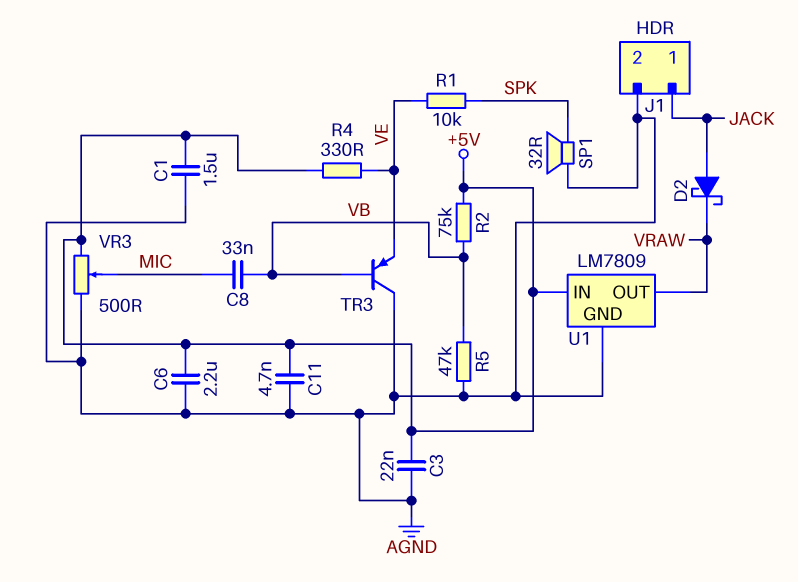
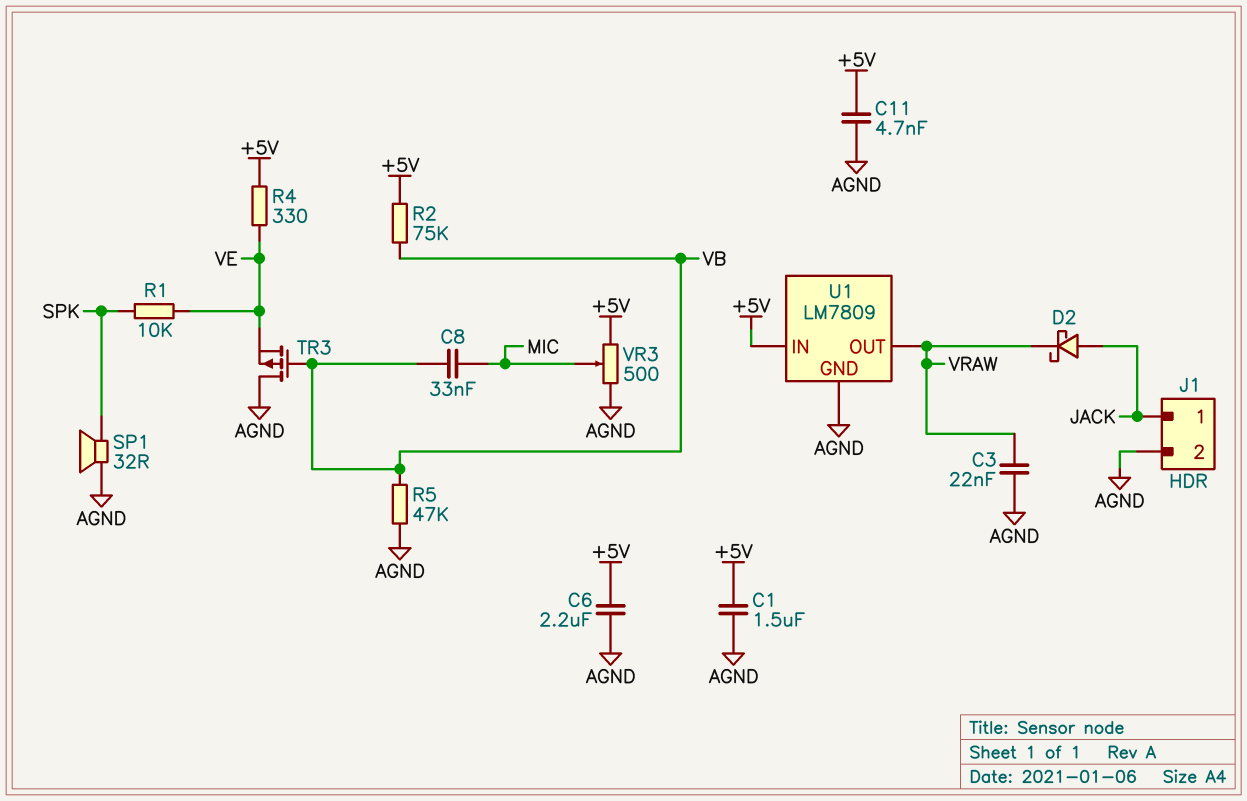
C3: 22nF (+5V, AGND) -> 22nF (AGND, VRAW)
TR3: PNP (B VB, C AGND, E VE) -> PMOS (G VB, D AGND, S VE)

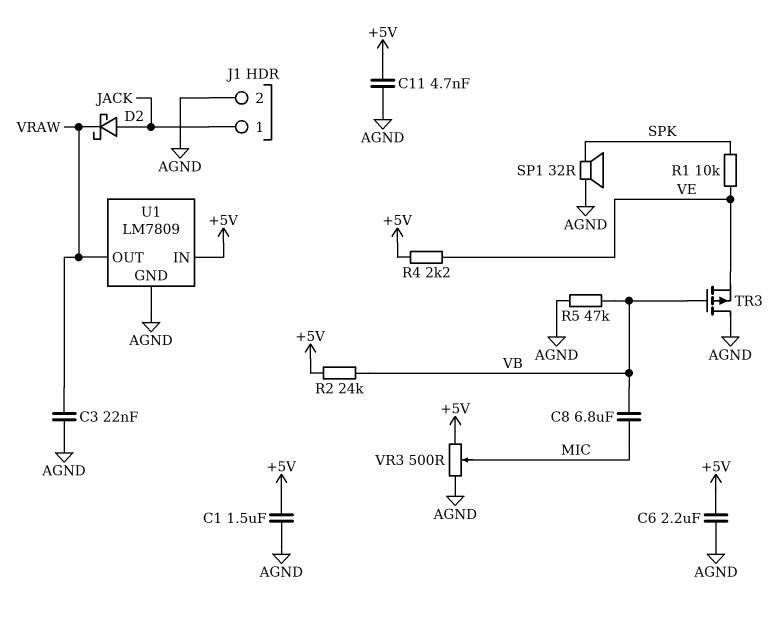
C8: 33nF (MIC, VB) -> 6.8uF (MIC, VB)
R2: 75k (+5V, VB) -> 24k (+5V, VB)
R4: 330 (+5V, VE) -> 2.2k (+5V, VE)

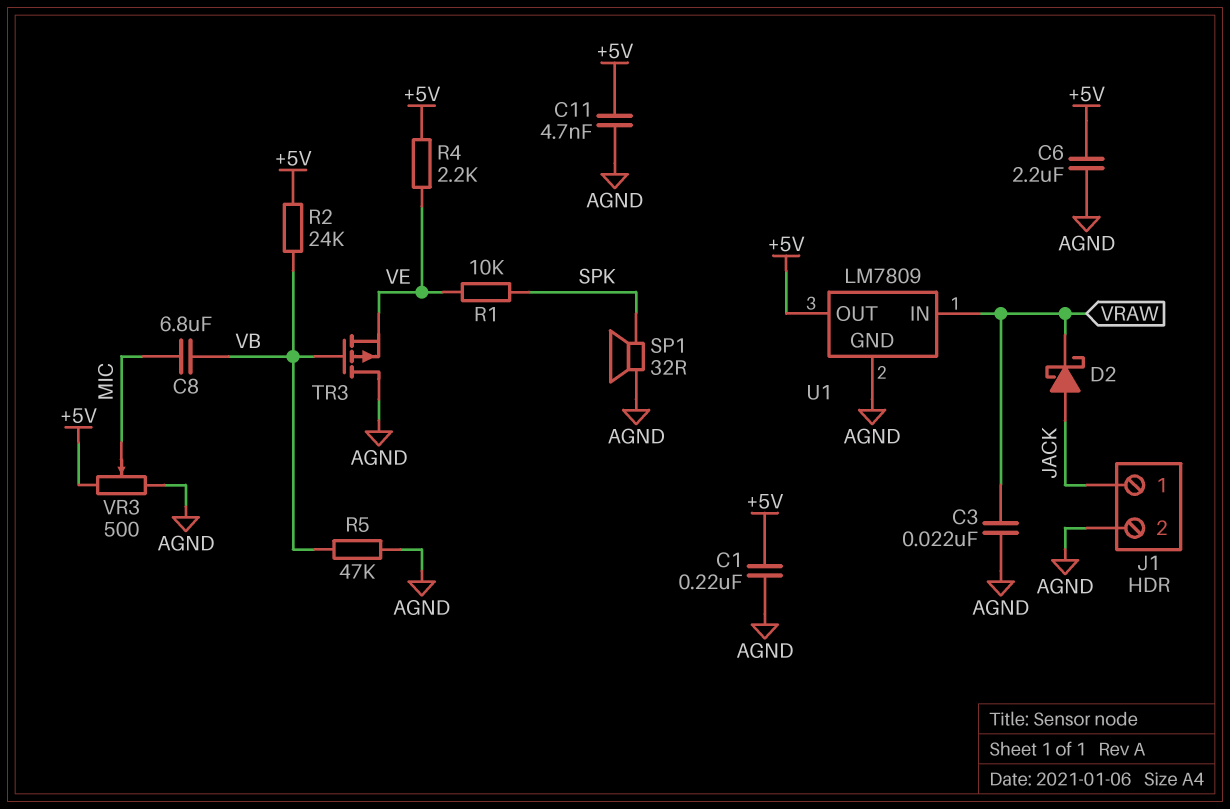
C1: 1.5uF (+5V, AGND) -> 220nF (+5V, AGND)
U1 pin IN: +5V -> VRAW
U1 pin OUT: VRAW -> +5V

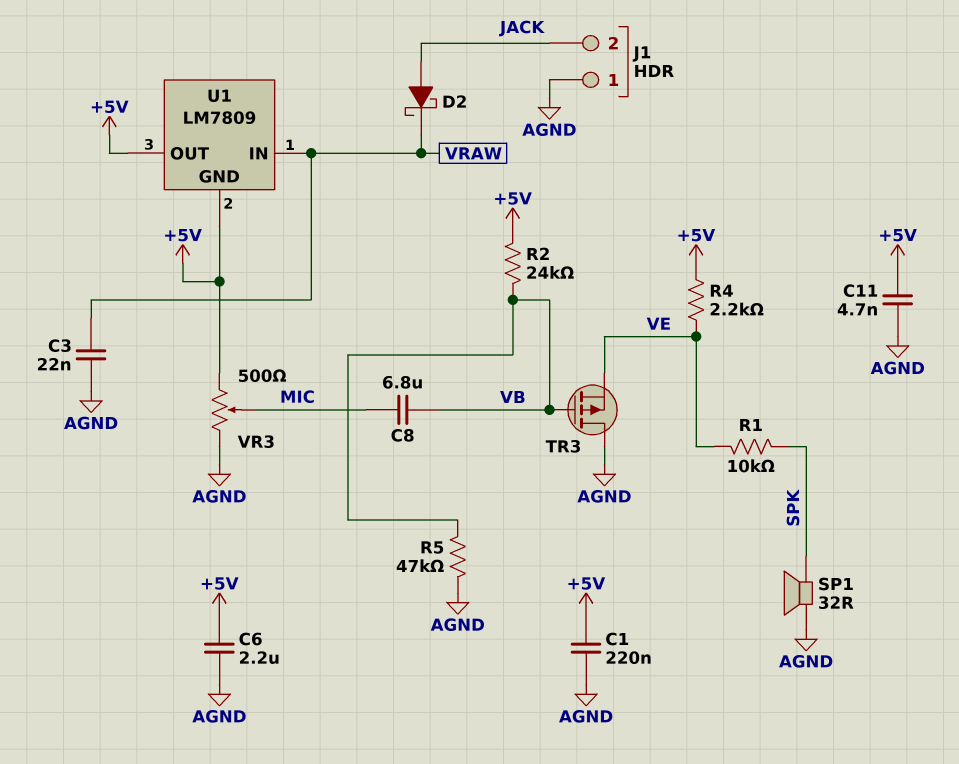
J1 pin 1: JACK -> AGND
J1 pin 2: AGND -> JACK
U1 pin GND: AGND -> +5V

